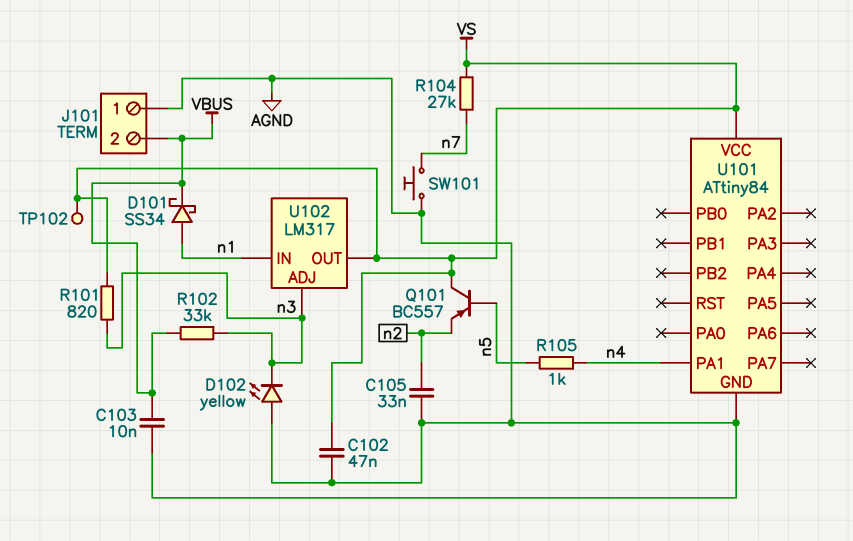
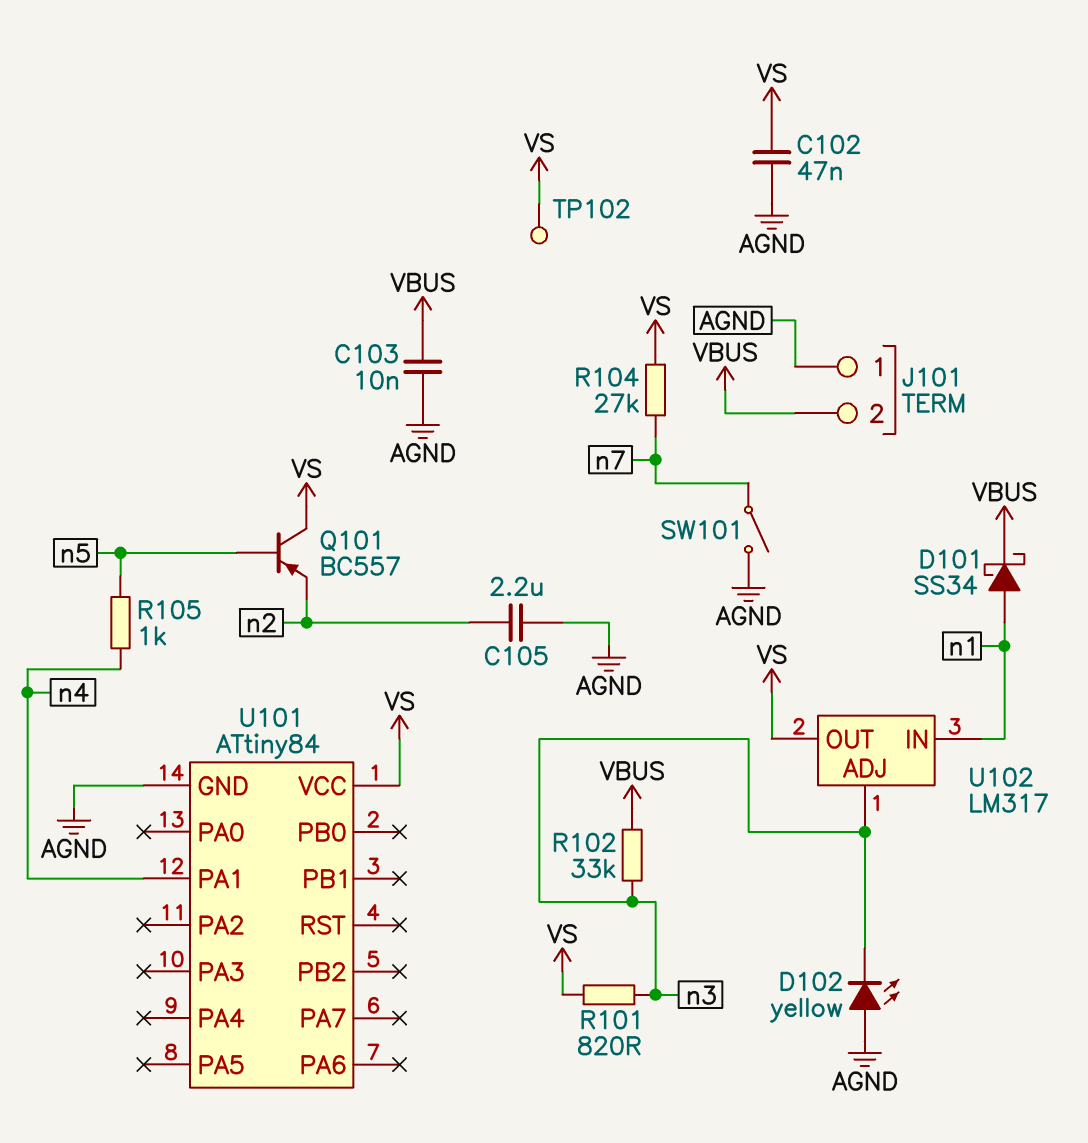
C105: 33nF (AGND, n2) -> 2.2uF (AGND, n2)
SW101: button (AGND, n7) -> switch (AGND, n7)

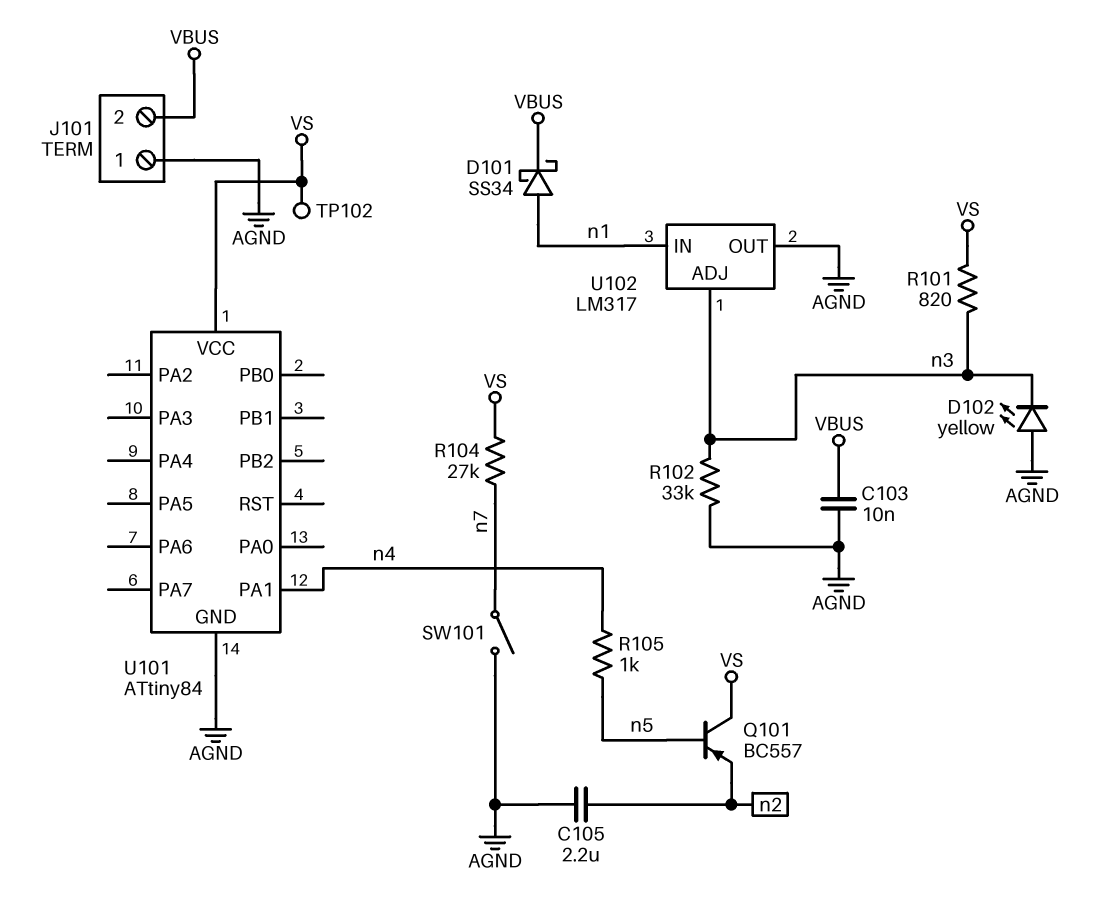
C102: 47nF (AGND, VS) -> none
R102: 33k (VBUS, n3) -> 33k (AGND, n3)
U102 pin OUT: VS -> AGND

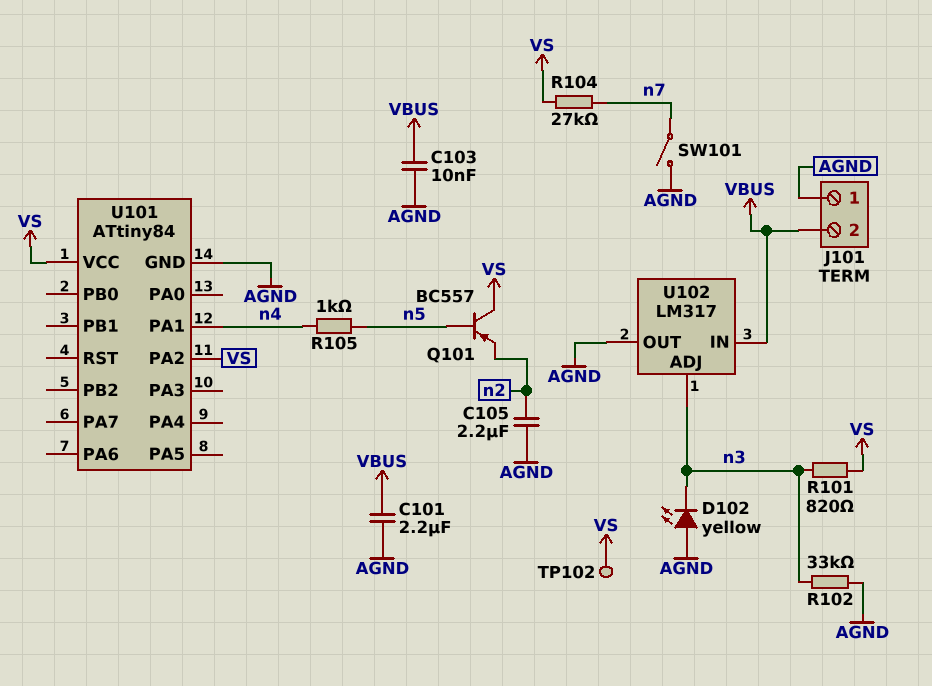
C101: none -> 2.2uF (AGND, VBUS)
D101: schottky SS34 (A n1, K VBUS) -> none
U101 pin PA2: none -> VS
U102 pin IN: n1 -> VBUS

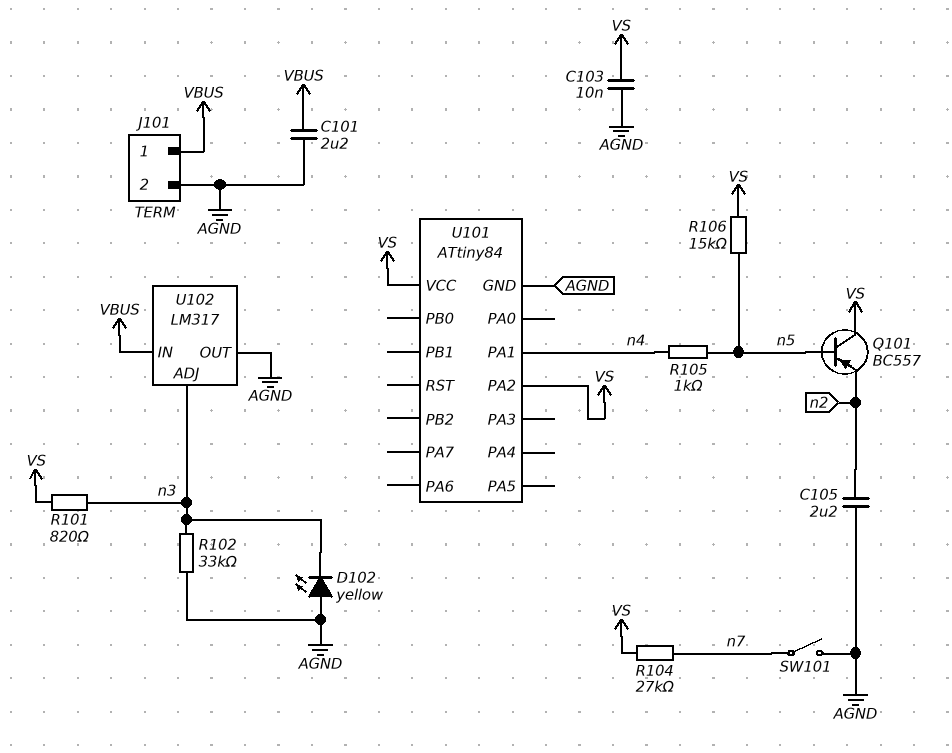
C103: 10nF (AGND, VBUS) -> 10nF (AGND, VS)
J101 pin 1: AGND -> VBUS
J101 pin 2: VBUS -> AGND
R106: none -> 15k (VS, n5)
TP102: test point (VS) -> none

